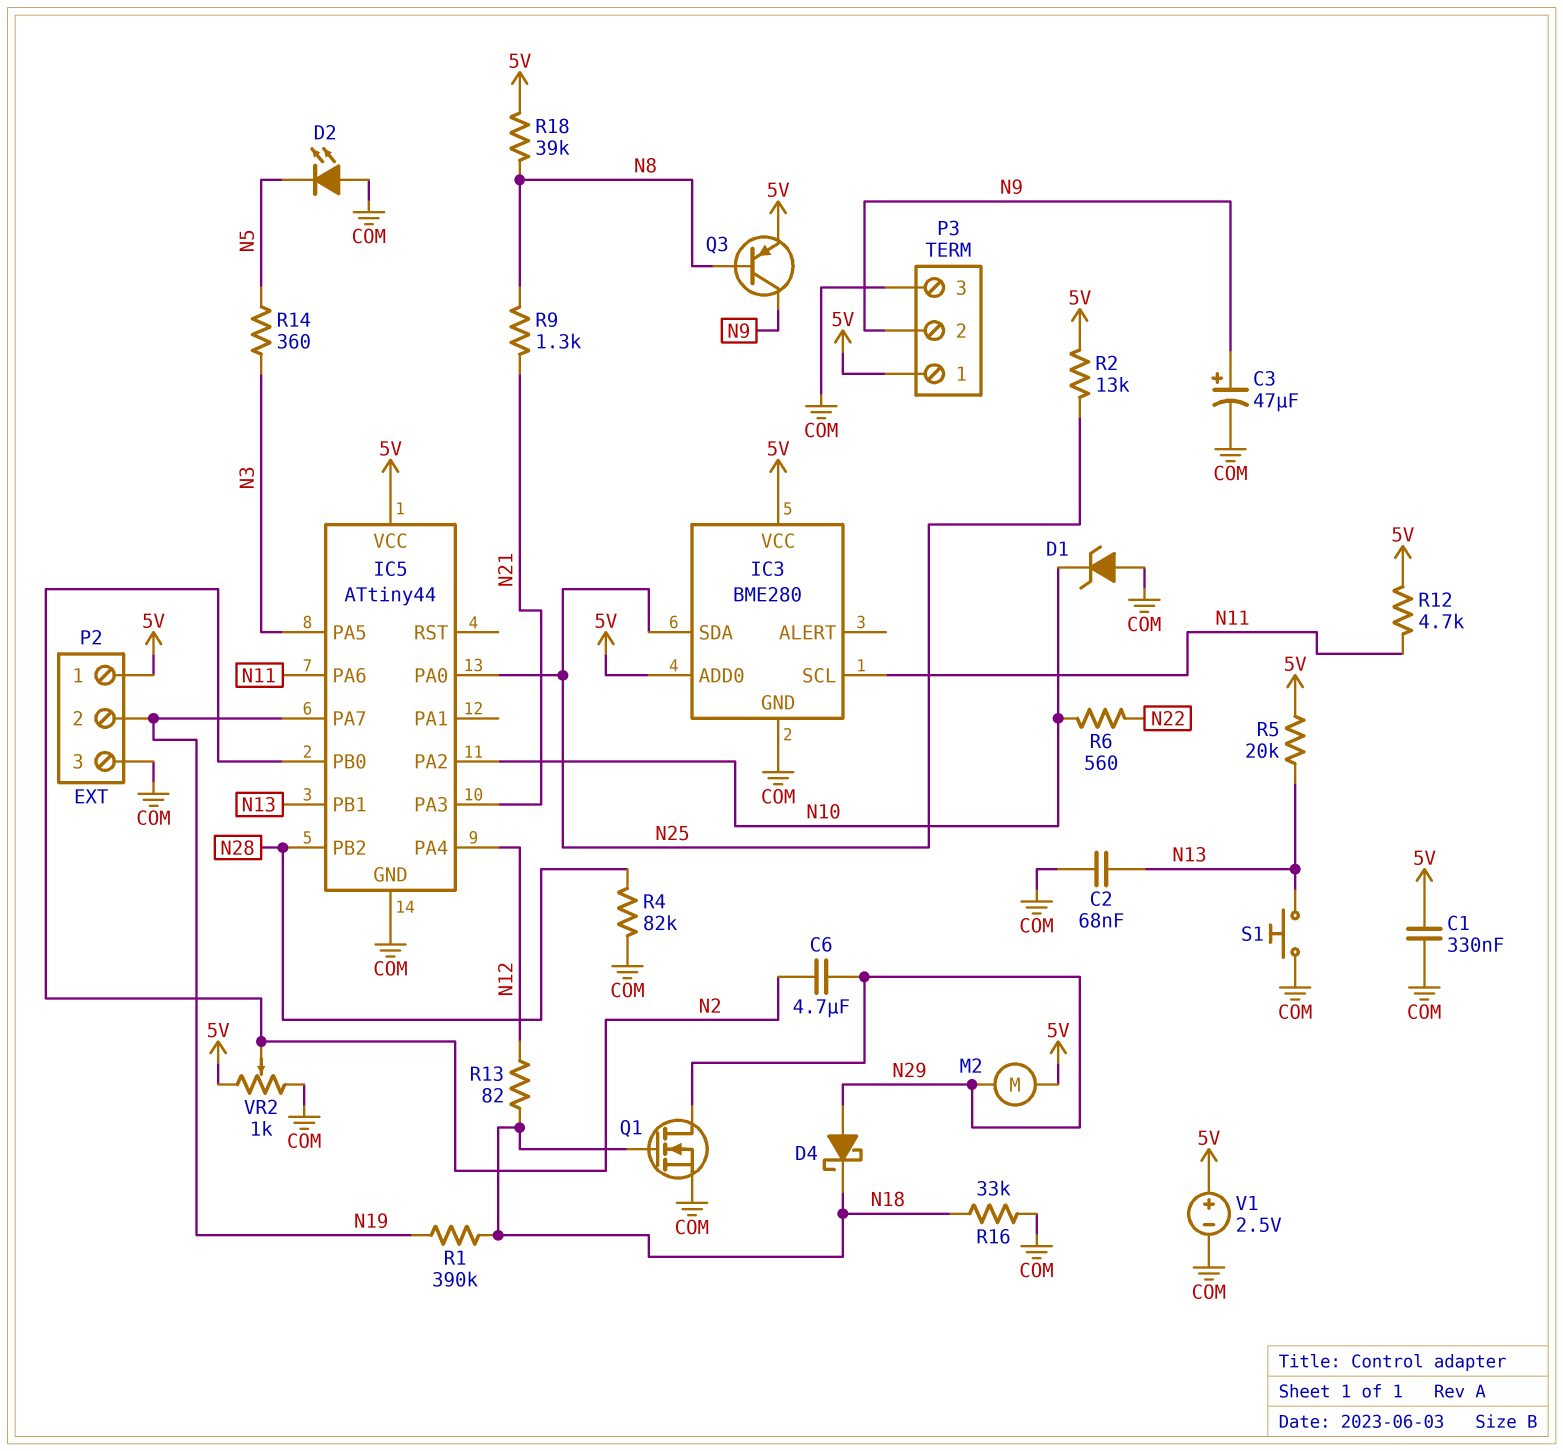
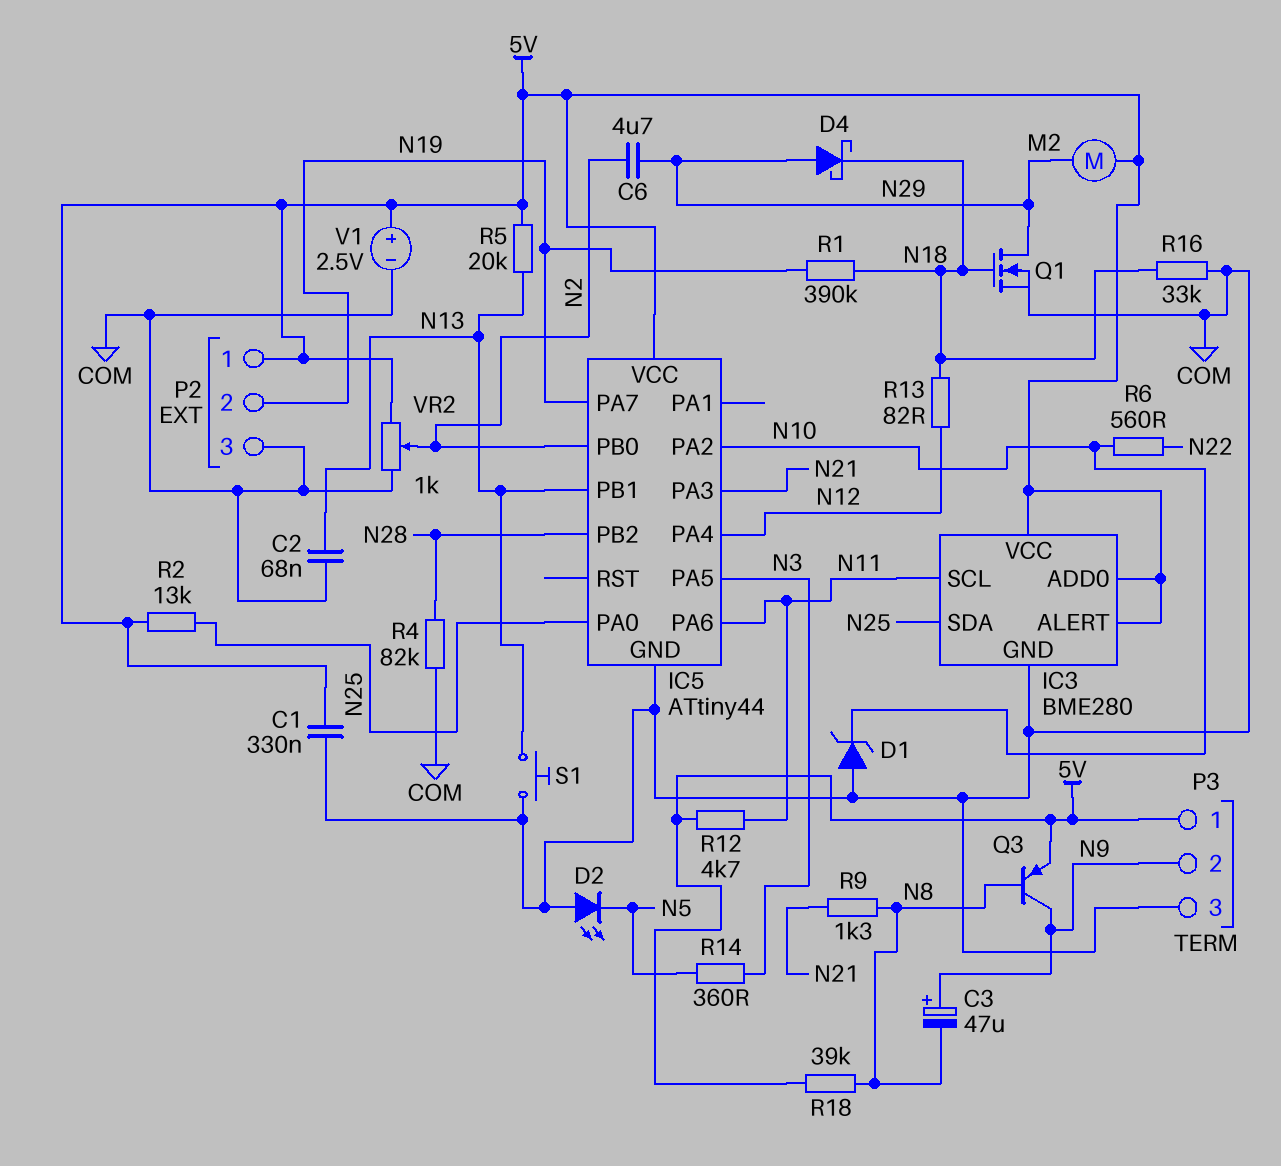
C3: 47uF (plus N9, minus COM) -> 47uF (plus N9, minus N8)
IC3 pin ALERT: none -> 5V

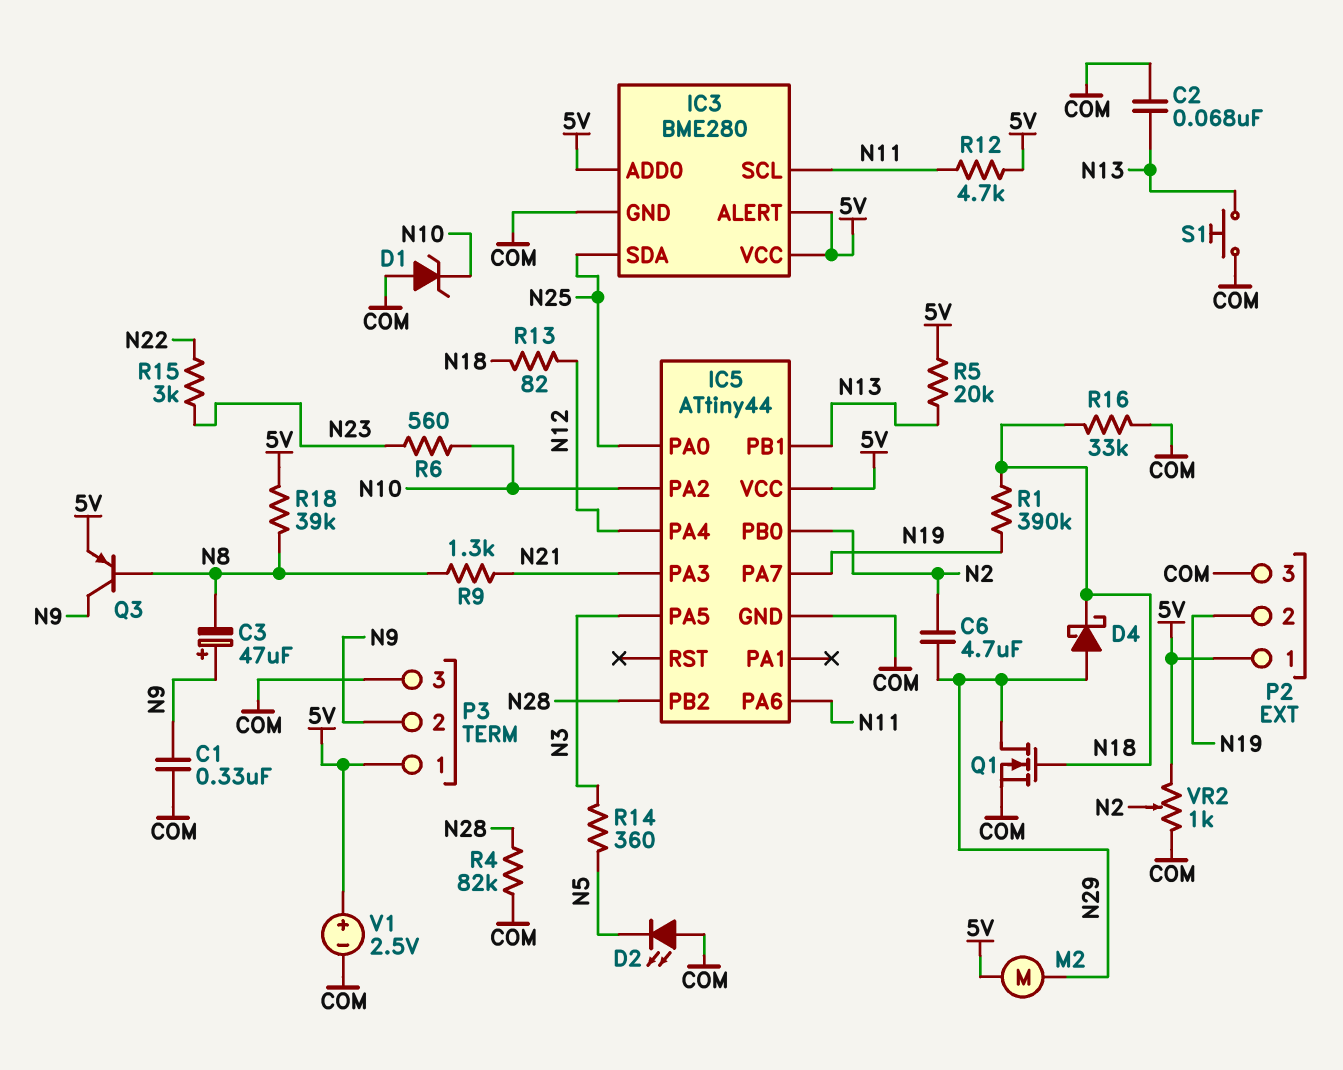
C1: 330nF (5V, COM) -> 330nF (COM, N9)
R2: 13k (5V, N25) -> none
R6: 560 (N10, N22) -> 560 (N10, N23)
R15: none -> 3k (N22, N23)

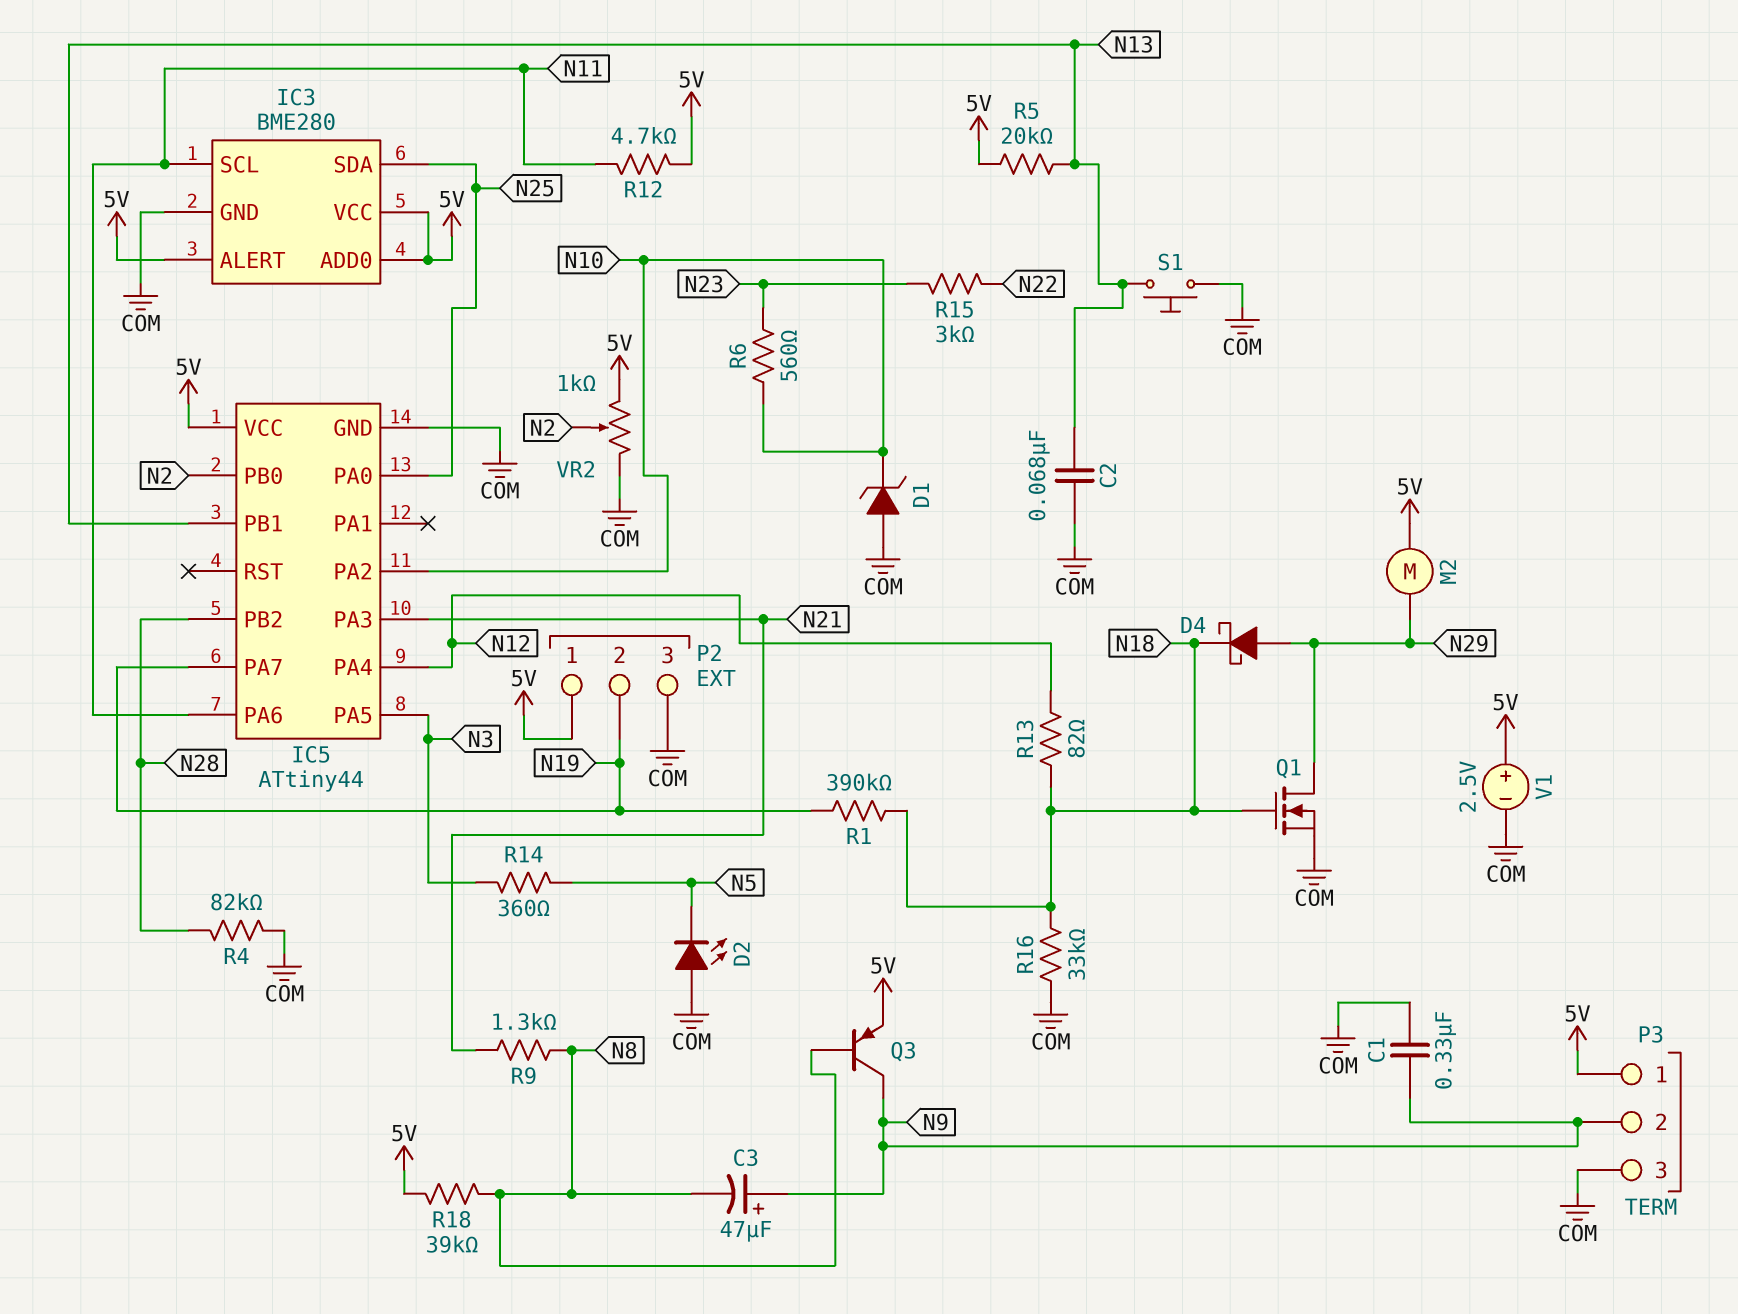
C6: 4.7uF (N2, N29) -> none

